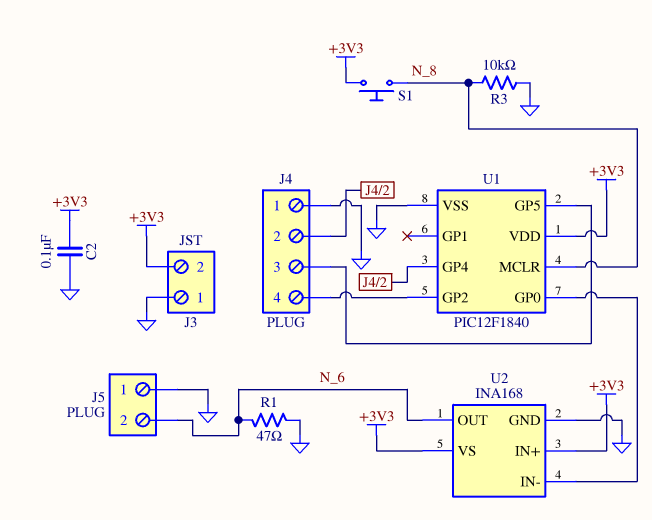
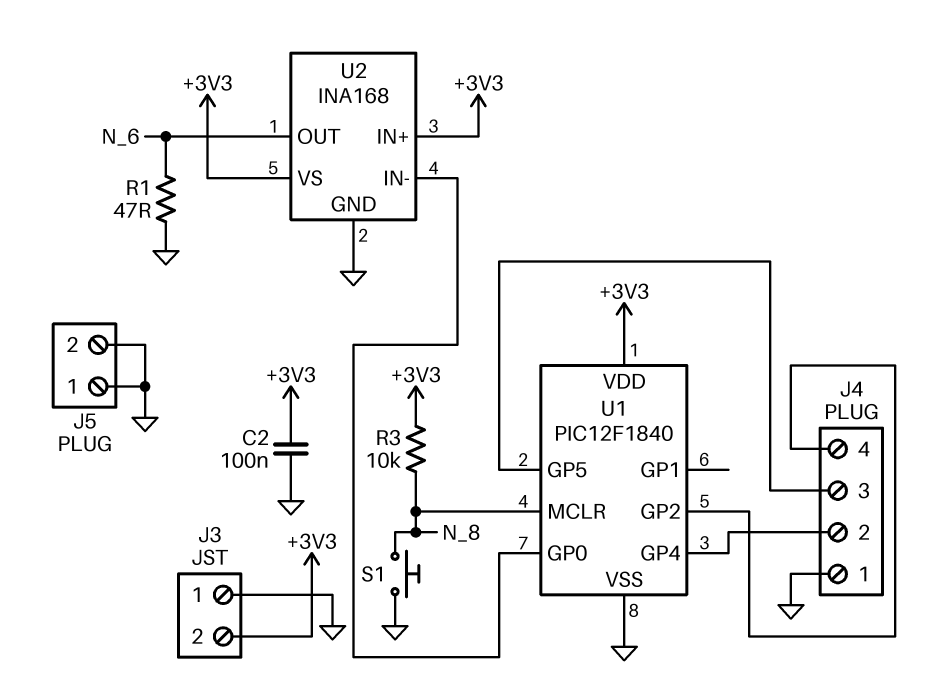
J5 pin 2: N_6 -> GND
R3: 10k (GND, N_8) -> 10k (+3V3, N_8)
S1: button (+3V3, N_8) -> button (GND, N_8)

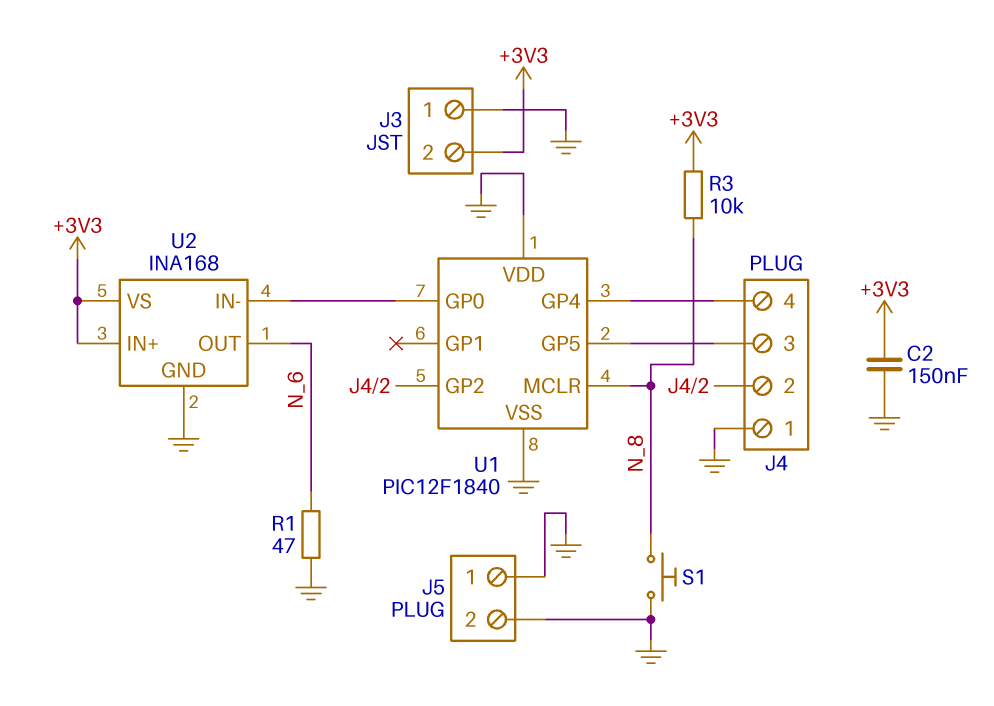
C2: 100nF (+3V3, GND) -> 150nF (+3V3, GND)
U1 pin GP2: J4/4 -> J4/2
U1 pin GP4: J4/2 -> J4/4
U1 pin VDD: +3V3 -> GND

